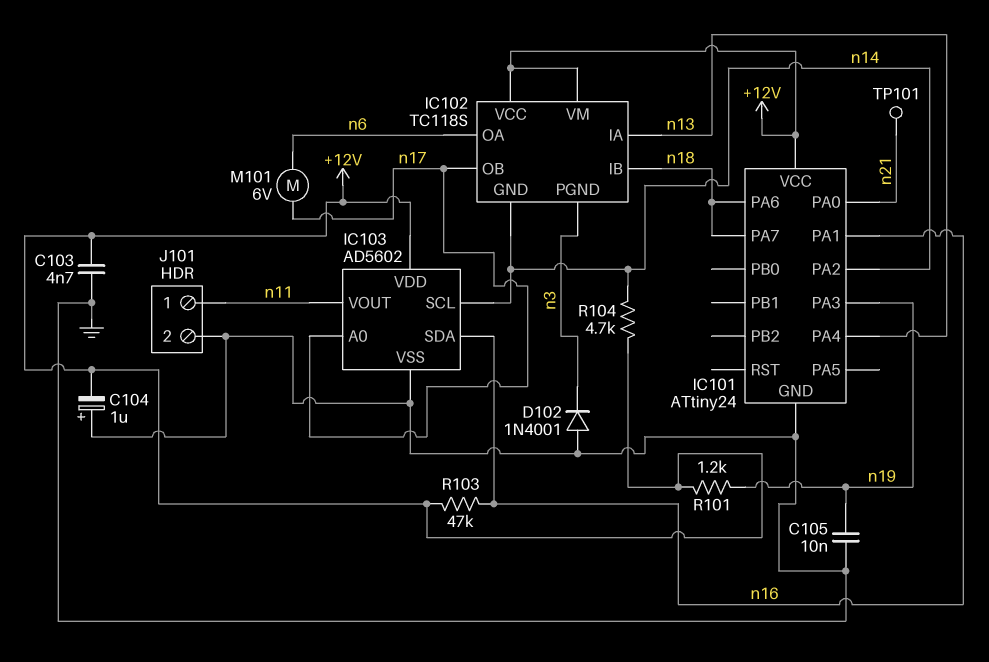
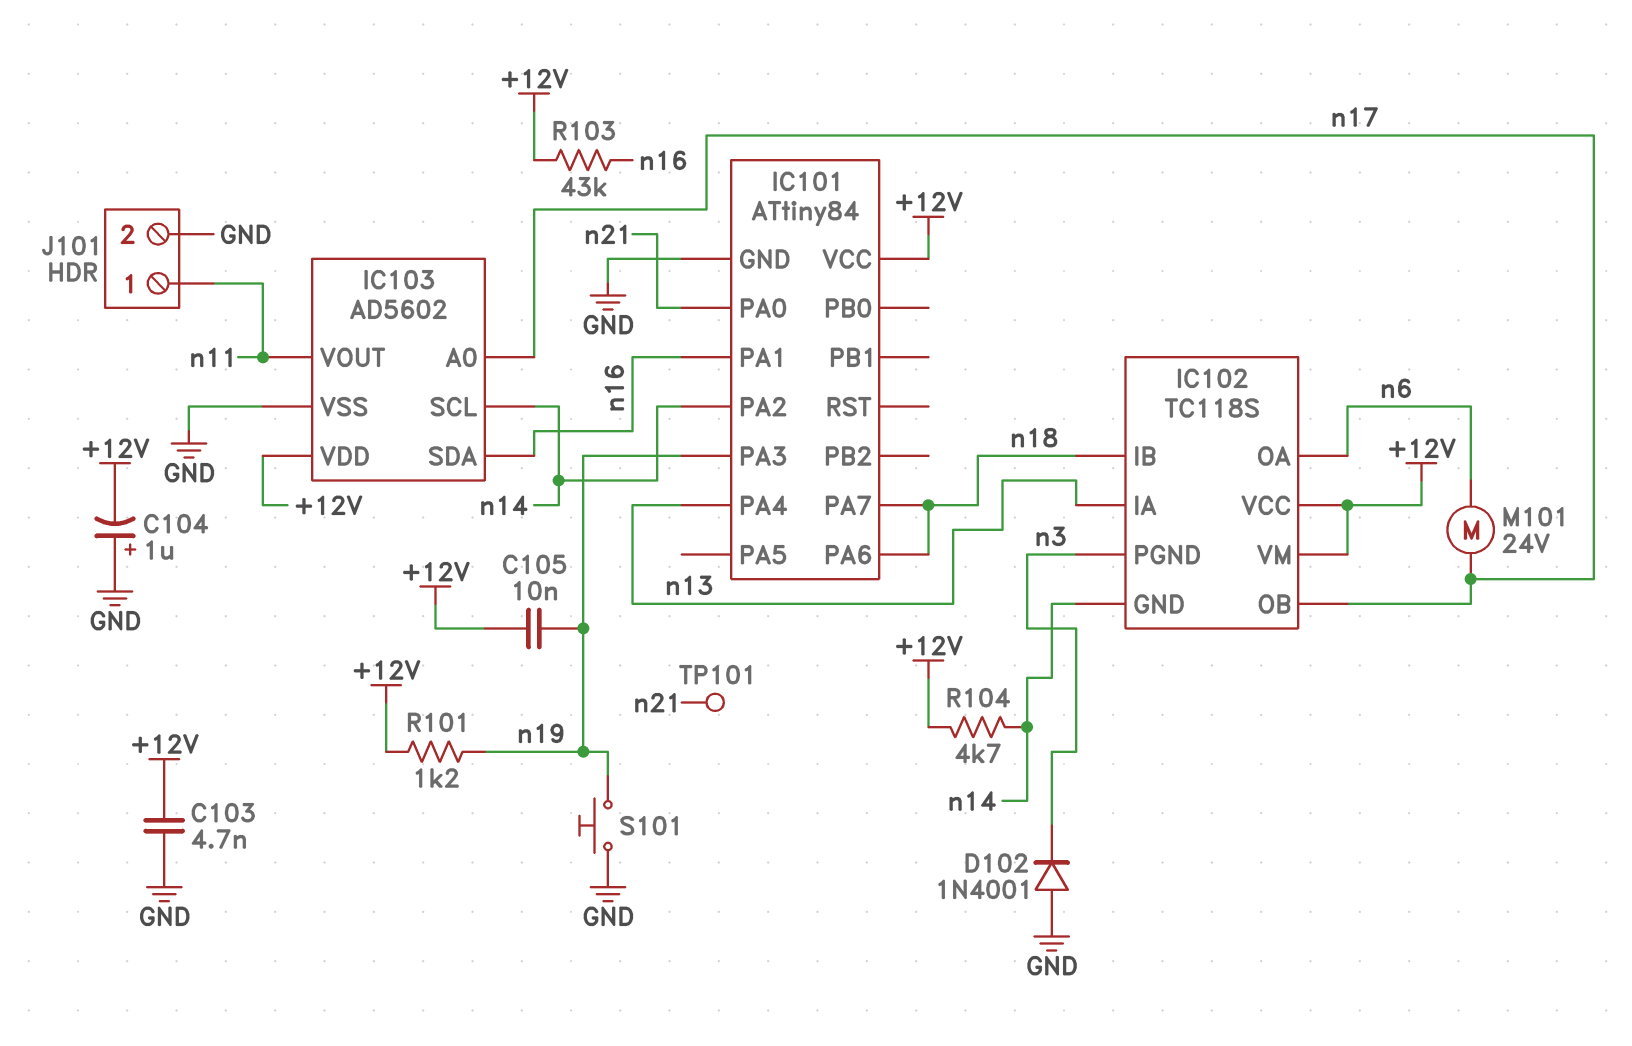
C105: 10nF (GND, n19) -> 10nF (+12V, n19)
IC101: ATtiny24 -> ATtiny84
M101: motor 6V (n6, n17) -> motor 24V (n6, n17)
R103: 47k (+12V, n16) -> 43k (+12V, n16)
S101: none -> button (GND, n19)

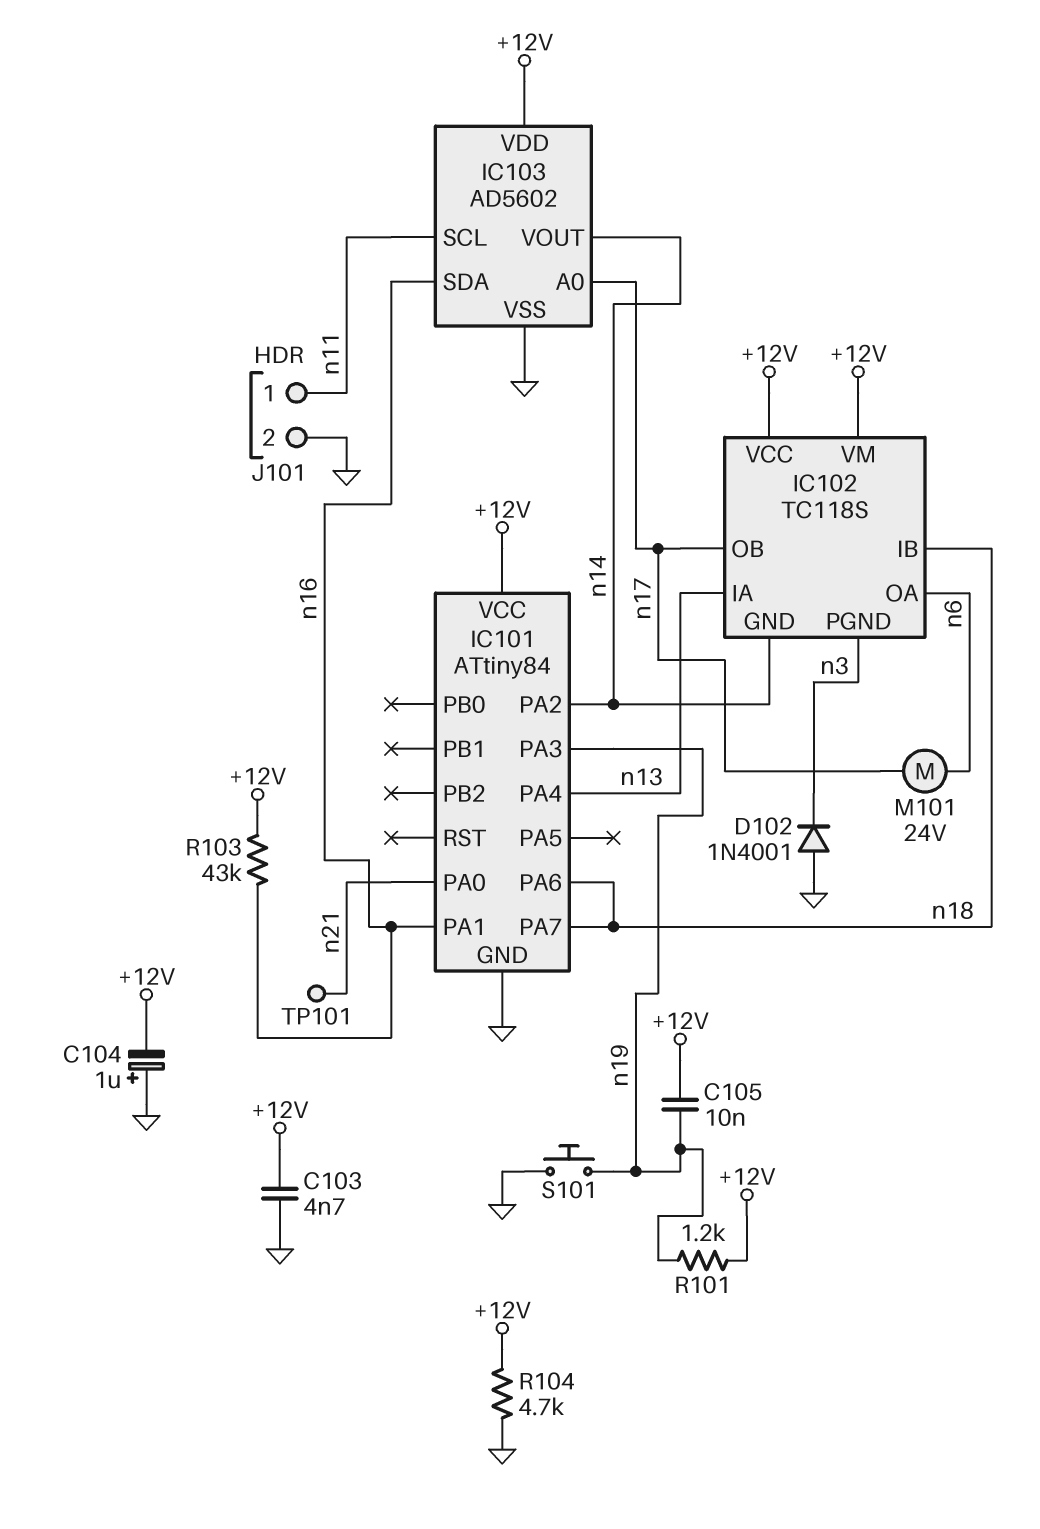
IC103 pin SCL: n14 -> n11
IC103 pin VOUT: n11 -> n14
R104: 4.7k (+12V, n14) -> 4.7k (+12V, GND)

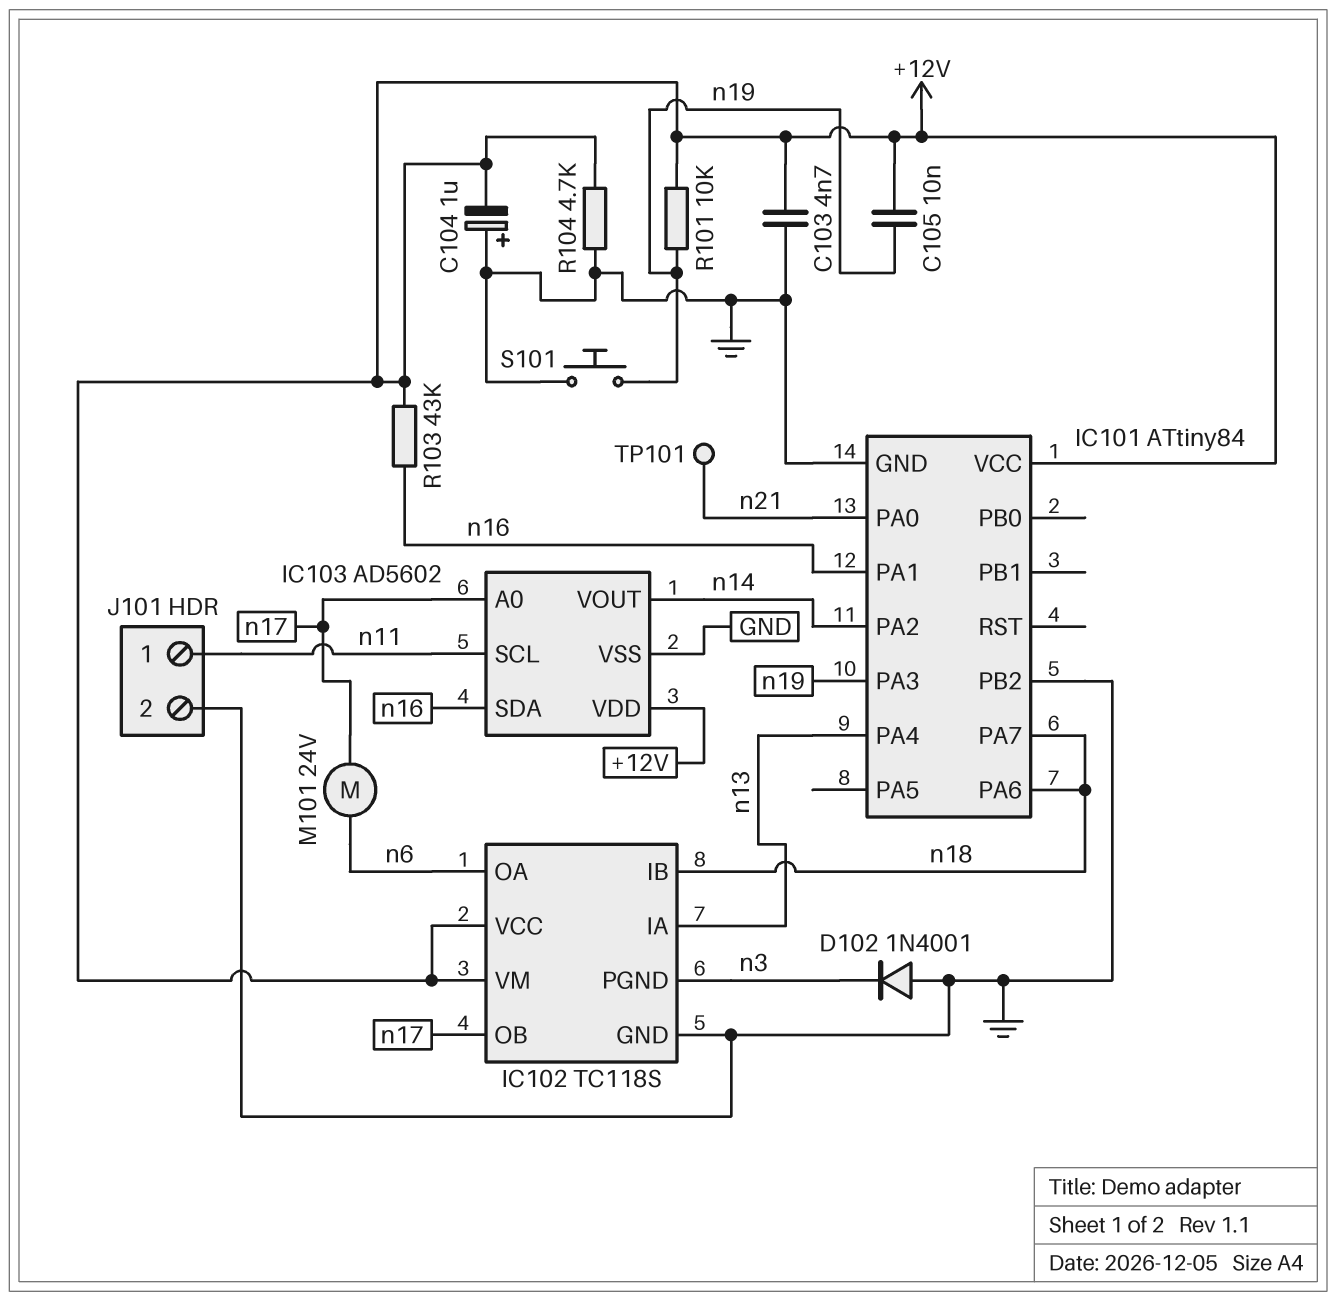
IC101 pin PB2: none -> GND
IC102 pin GND: n14 -> GND
R101: 1.2k (+12V, n19) -> 10k (+12V, n19)

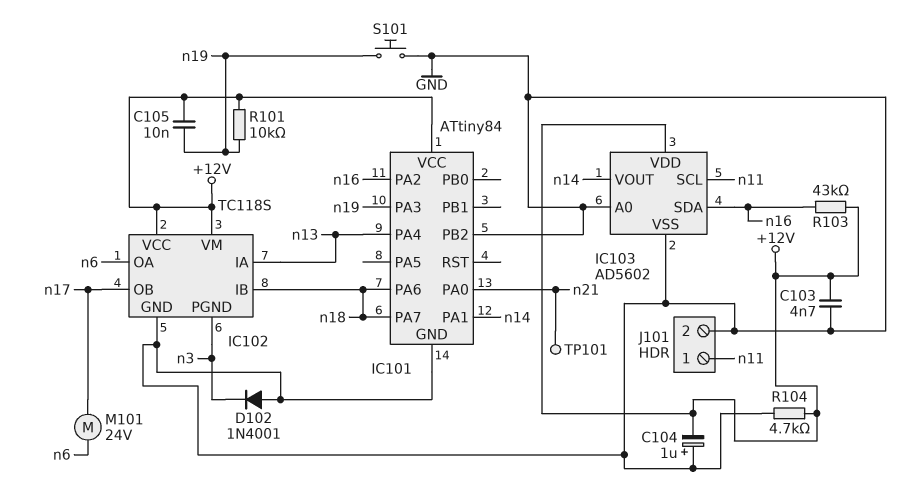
IC101 pin PA1: n16 -> n14
IC101 pin PA2: n14 -> n16
IC103 pin A0: n17 -> GND

